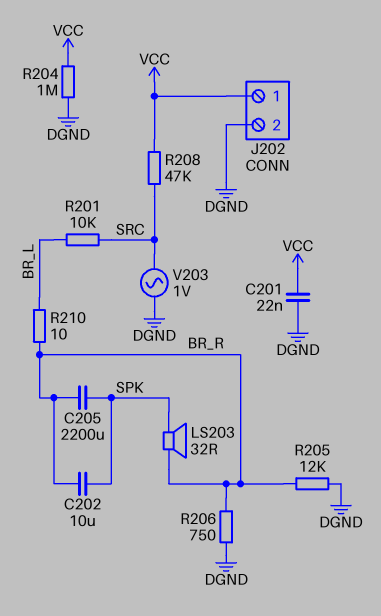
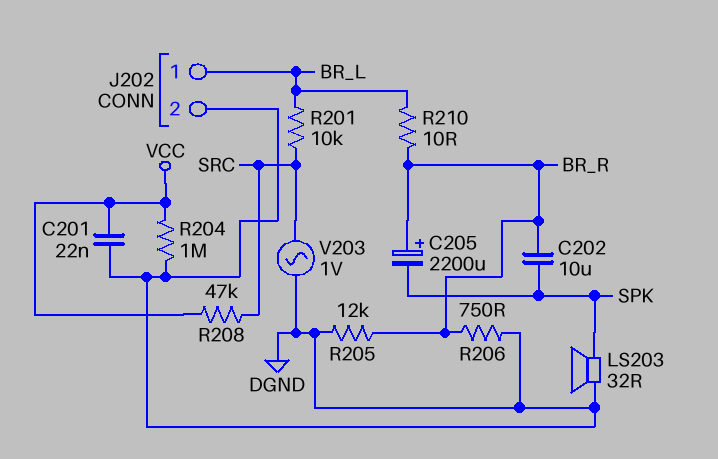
C205: 2200uF (BR_R, SPK) -> 2200uF (plus BR_R, minus SPK)
J202 pin 1: VCC -> BR_L
LS203: speaker 32R (BR_R, SPK) -> speaker 32R (DGND, SPK)

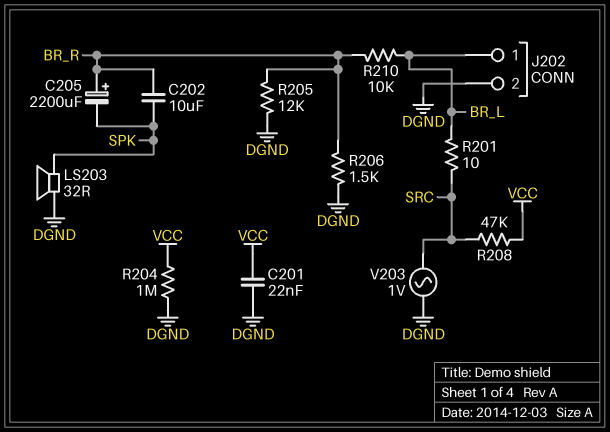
R201: 10k (BR_L, SRC) -> 10 (BR_L, SRC)
R206: 750 (BR_R, DGND) -> 1.5k (BR_R, DGND)
R210: 10 (BR_L, BR_R) -> 10k (BR_L, BR_R)

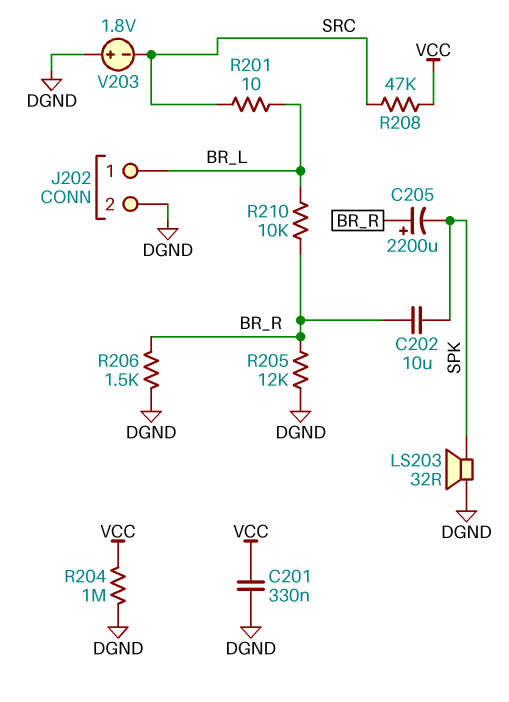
C201: 22nF (DGND, VCC) -> 330nF (DGND, VCC)
V203: AC 1V (DGND, SRC) -> 1.8V (plus DGND, minus SRC)

